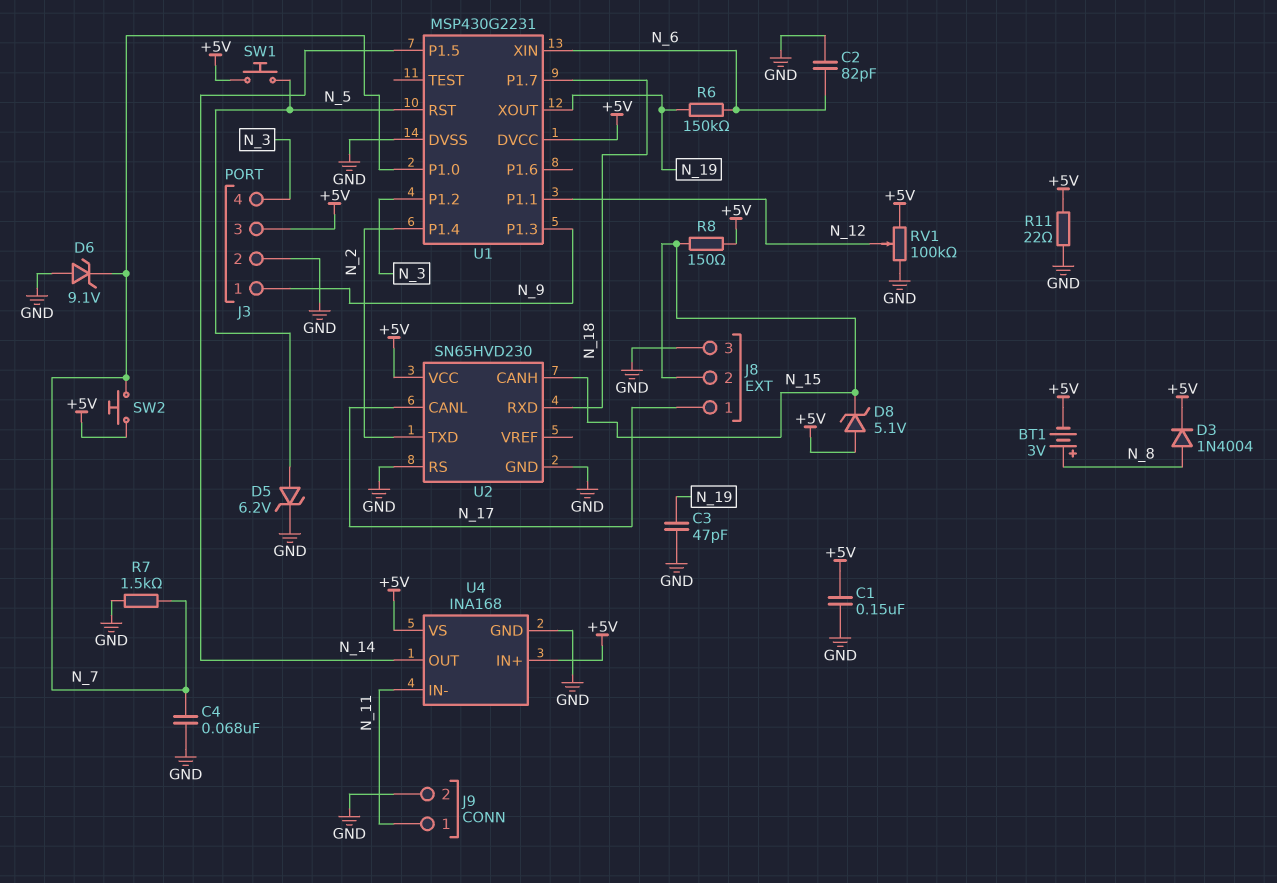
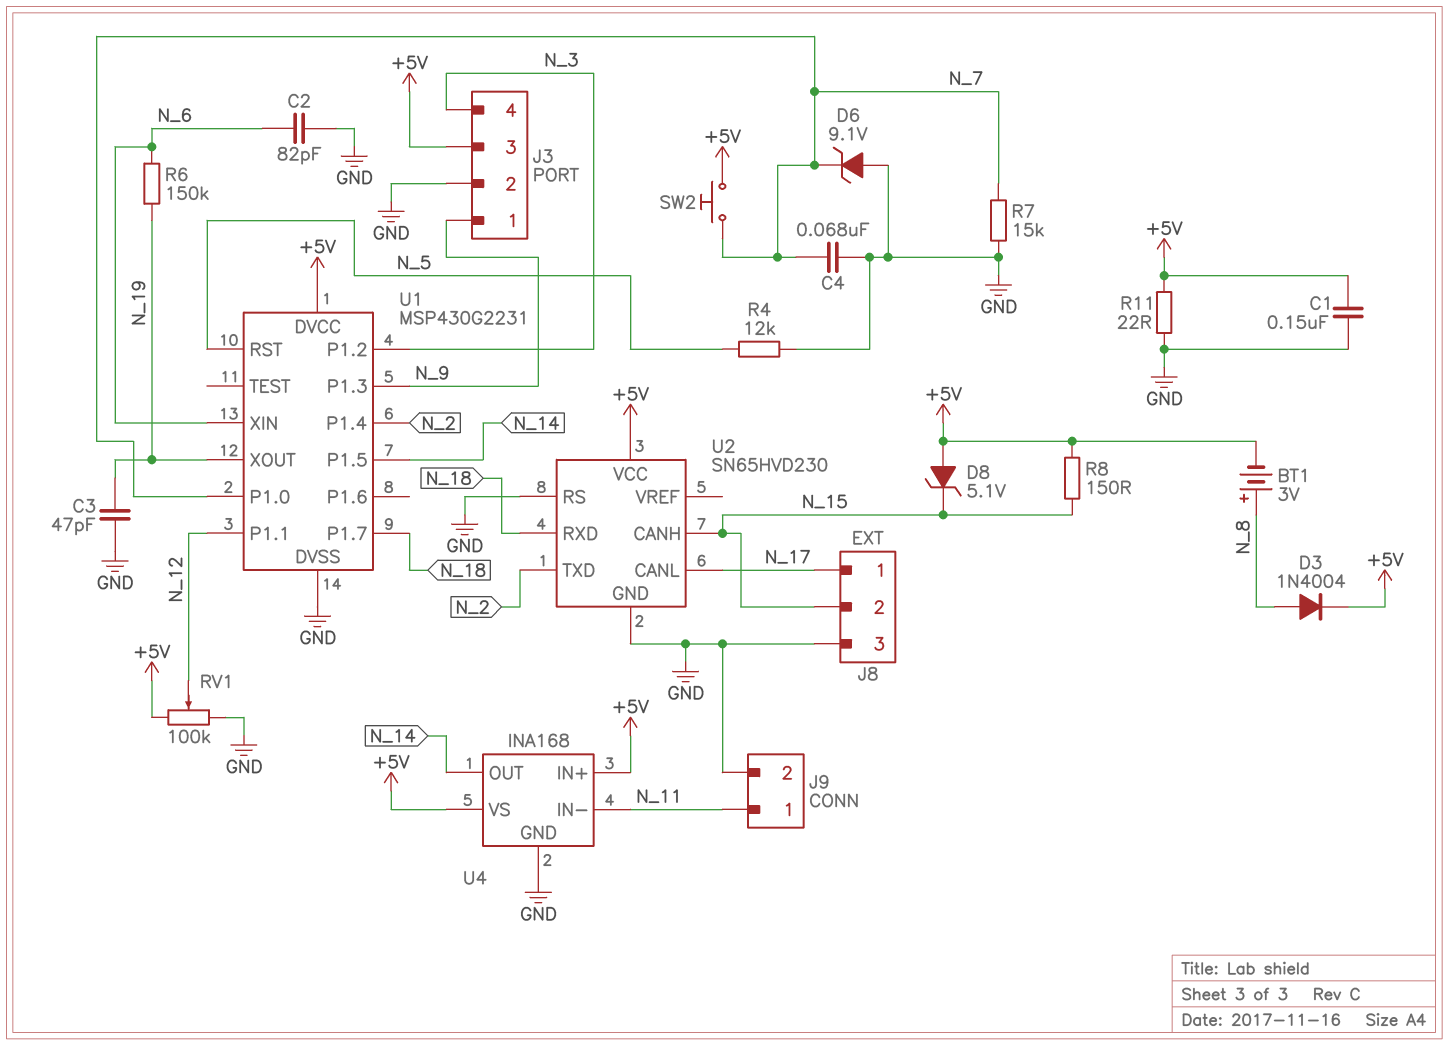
D5: zener 6.2V (A N_5, K GND) -> none
R4: none -> 12k (GND, N_5)
R7: 1.5k (GND, N_7) -> 15k (GND, N_7)
SW1: button (+5V, N_5) -> none

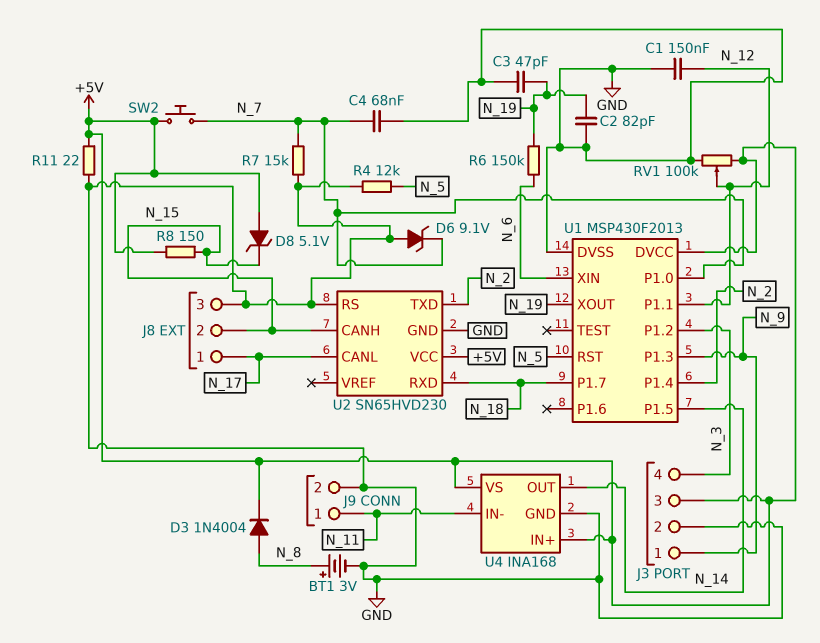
BT1: 3V (plus N_8, minus +5V) -> 3V (plus N_8, minus GND)
C1: 150nF (+5V, GND) -> 150nF (GND, N_12)
C2: 82pF (GND, N_6) -> 82pF (GND, N_19)
U1: MSP430G2231 -> MSP430F2013

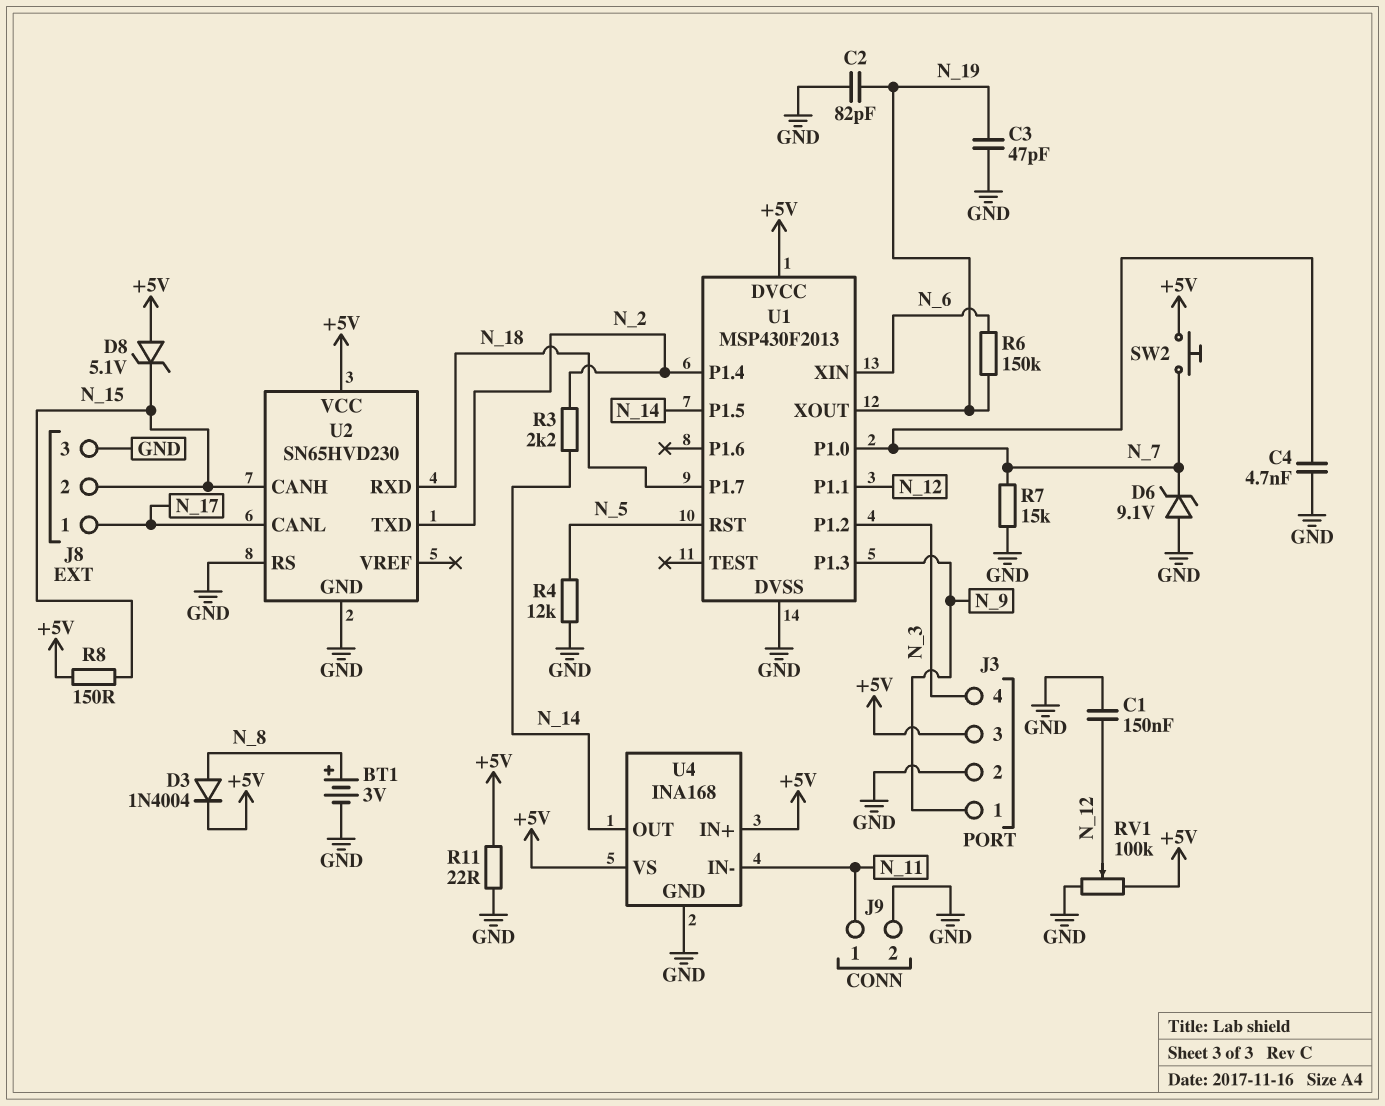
C4: 68nF (GND, N_7) -> 4.7nF (GND, N_7)
R3: none -> 2.2k (N_2, N_14)

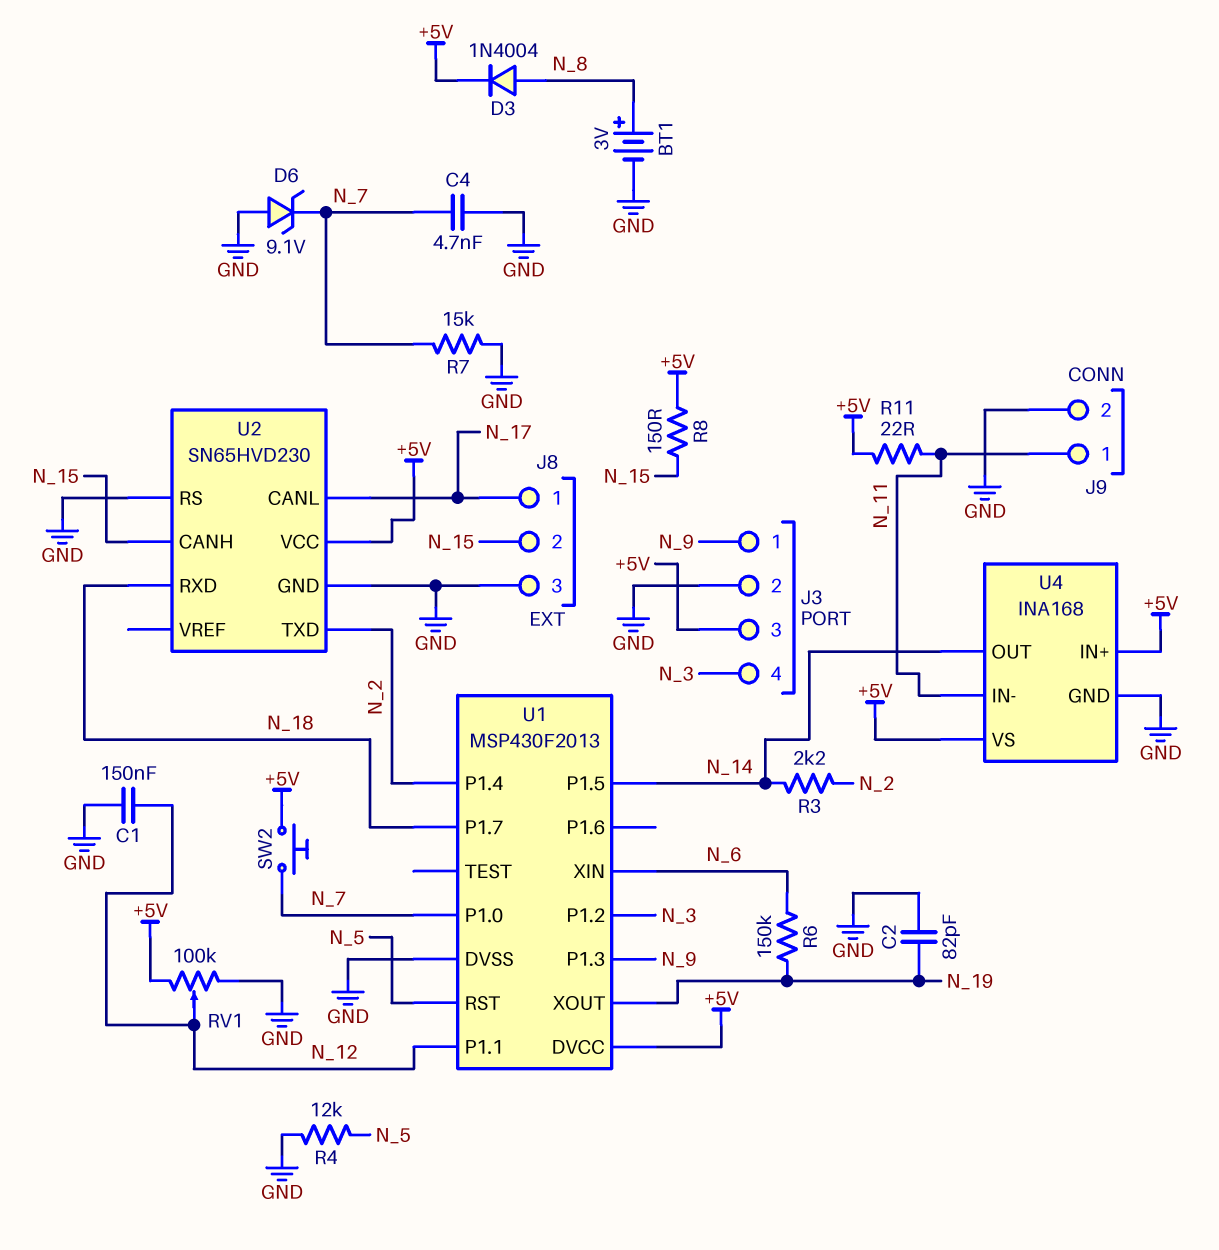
C3: 47pF (GND, N_19) -> none
D8: zener 5.1V (A +5V, K N_15) -> none
R11: 22 (+5V, GND) -> 22 (+5V, N_11)

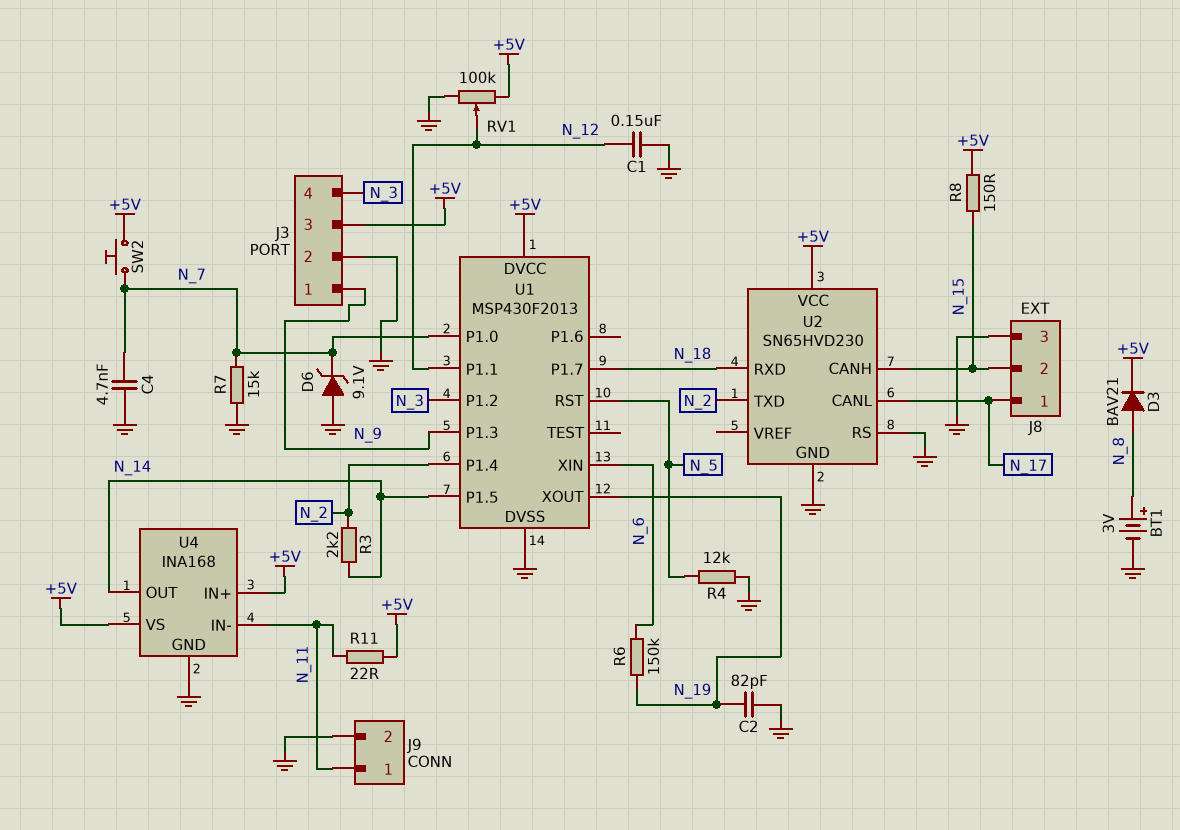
D3: diode 1N4004 (A N_8, K +5V) -> diode BAV21 (A N_8, K +5V)

